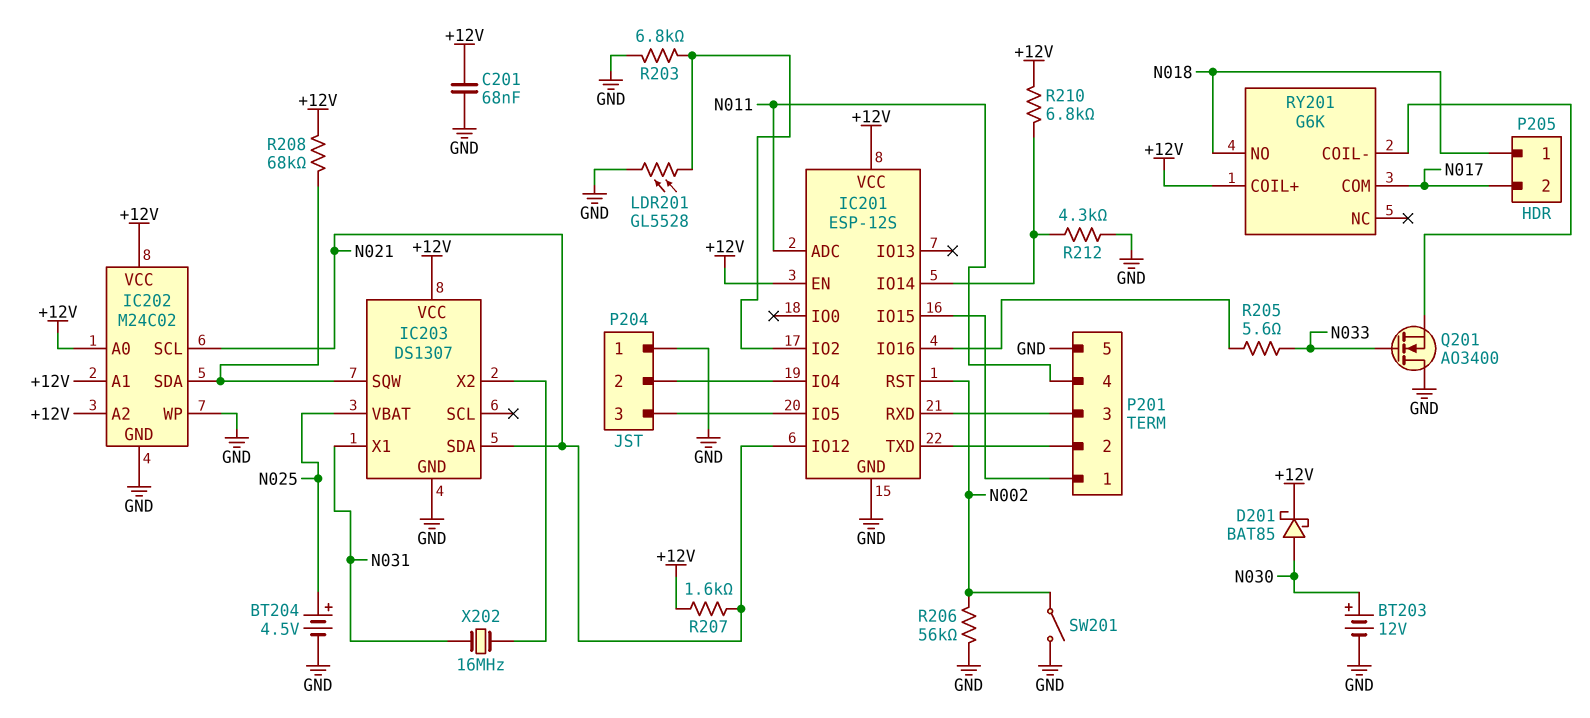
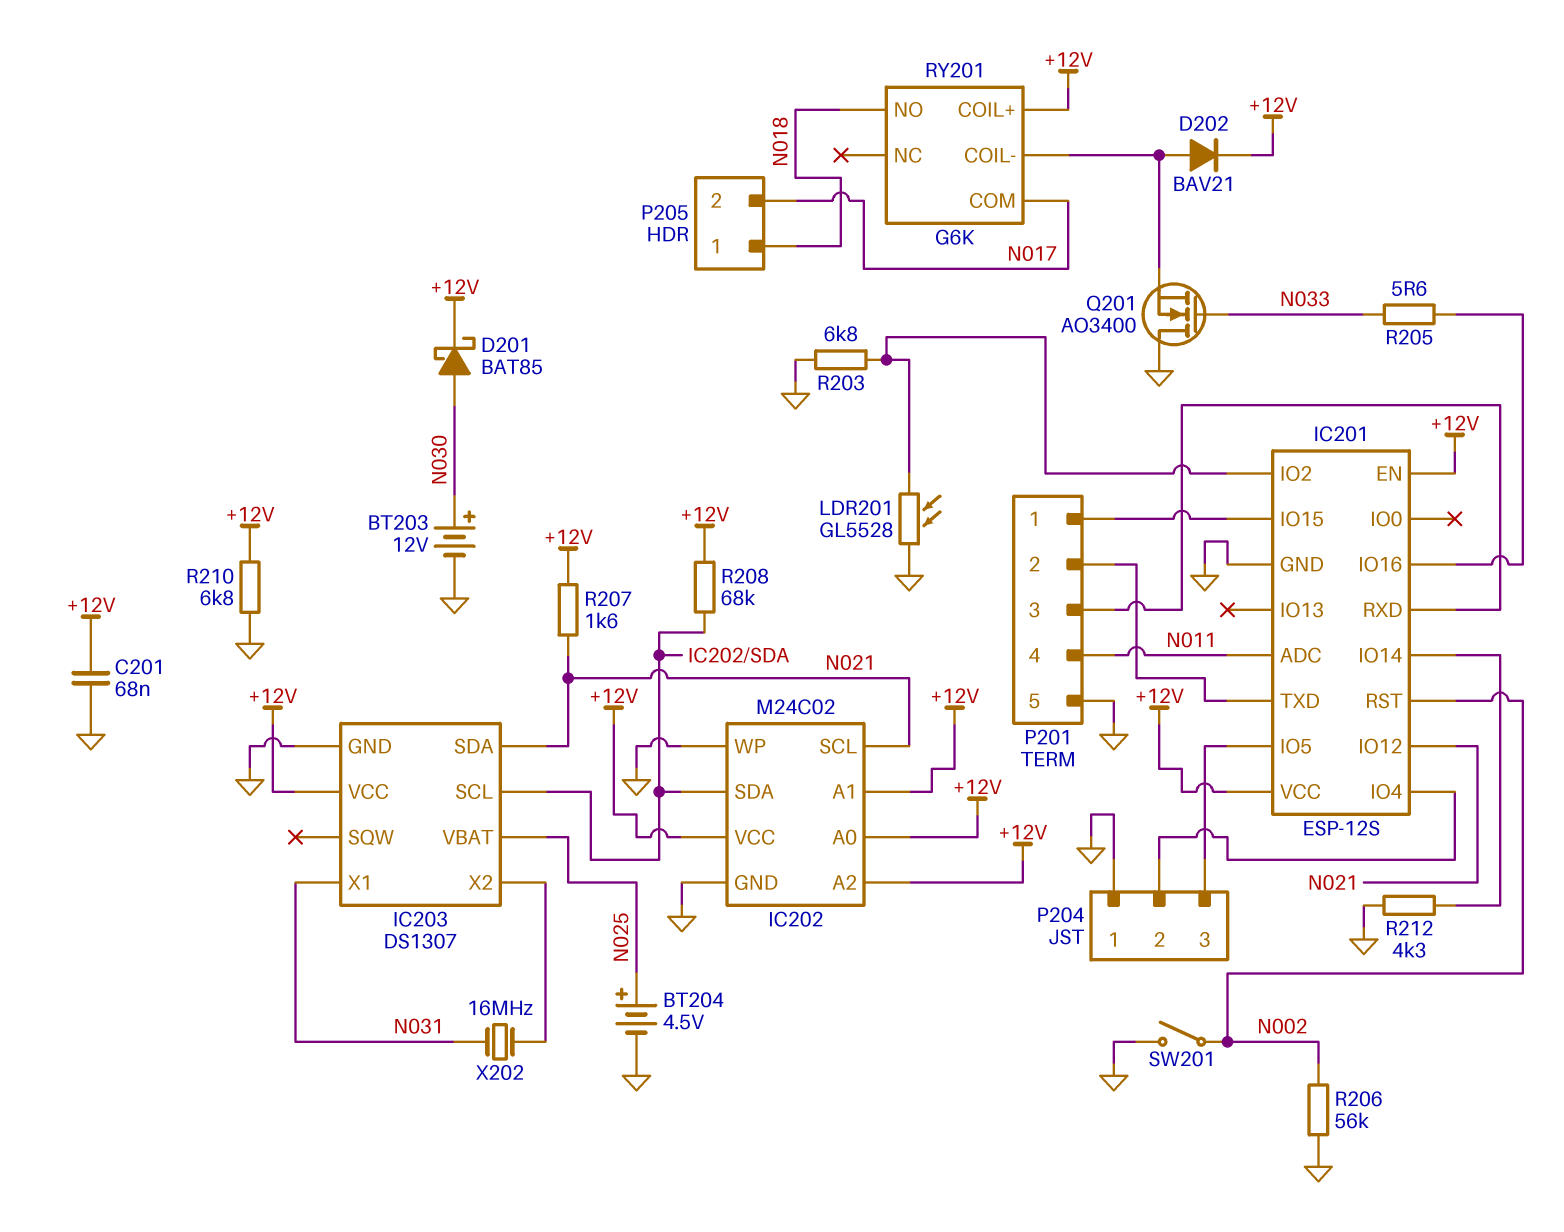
D202: none -> diode BAV21 (A RY201/COIL-, K +12V)
IC203 pin SCL: none -> IC202/SDA
IC203 pin SQW: IC202/SDA -> none
R210: 6.8k (+12V, IC201/IO14) -> 6.8k (+12V, GND)

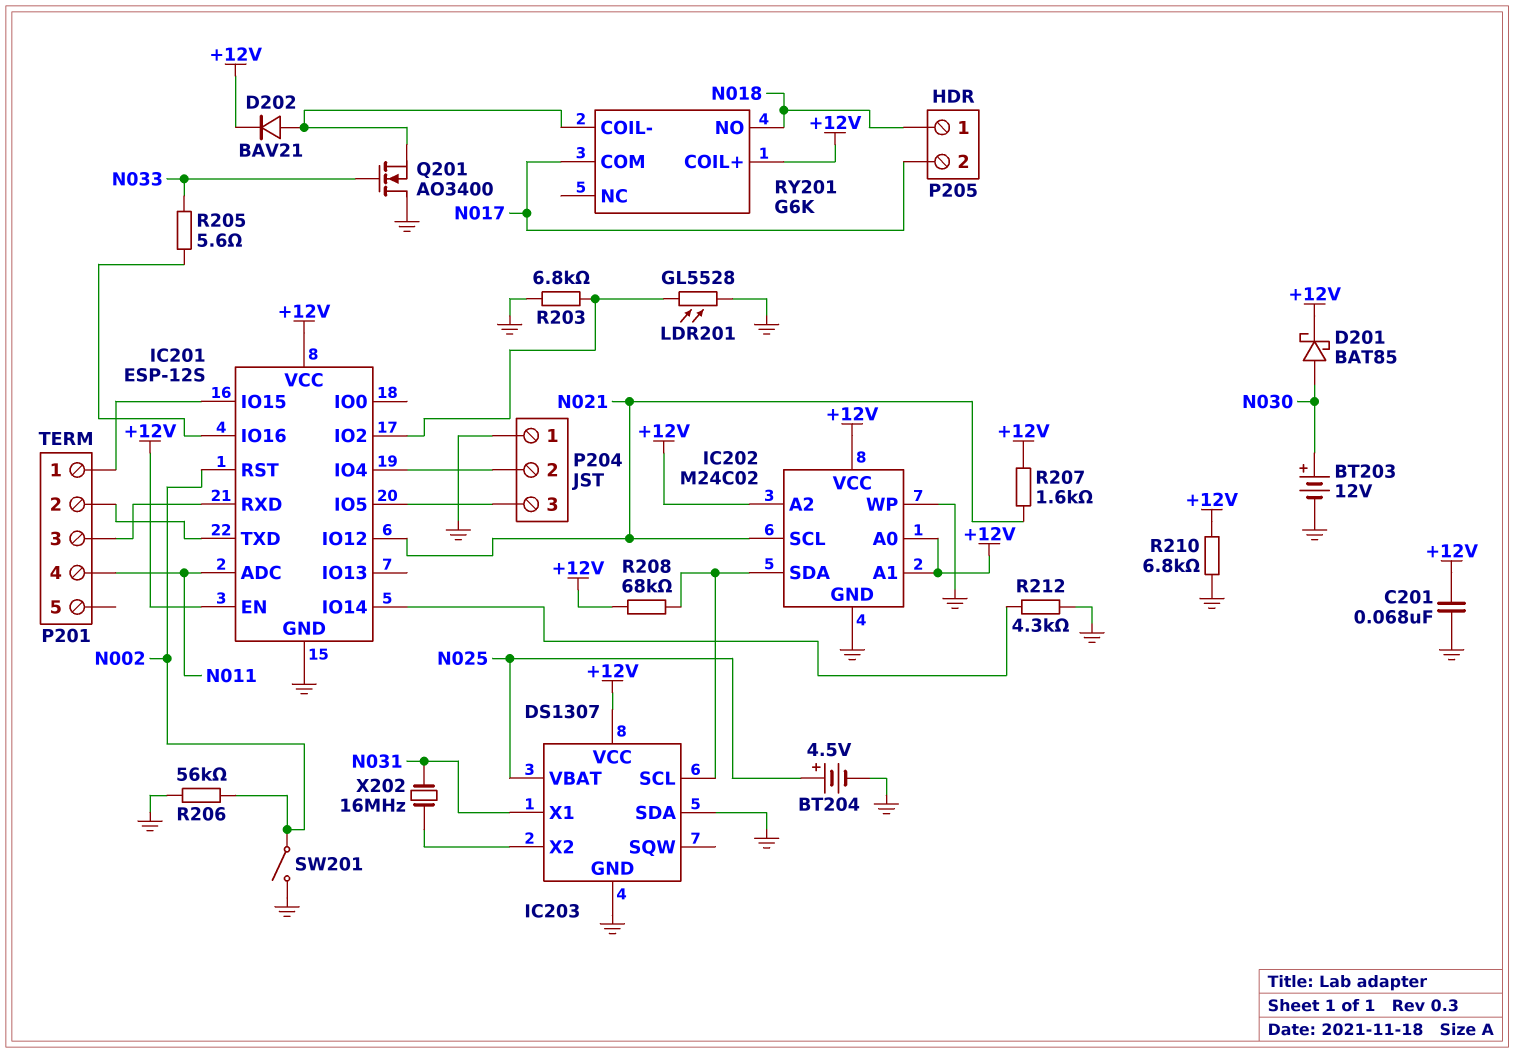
IC203 pin SDA: N021 -> GND
P201 pin 5: GND -> none

